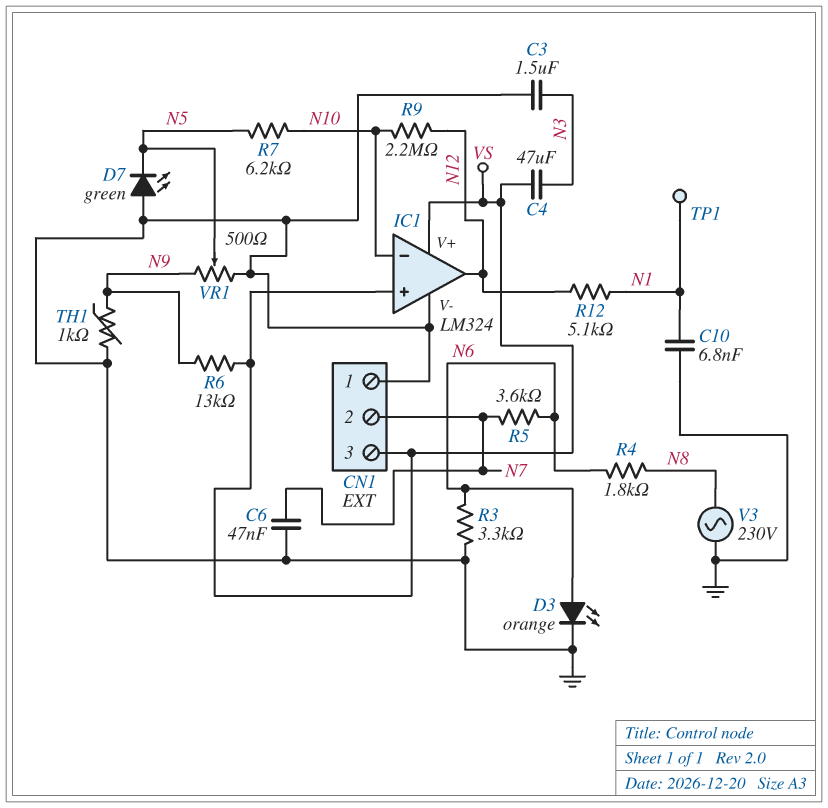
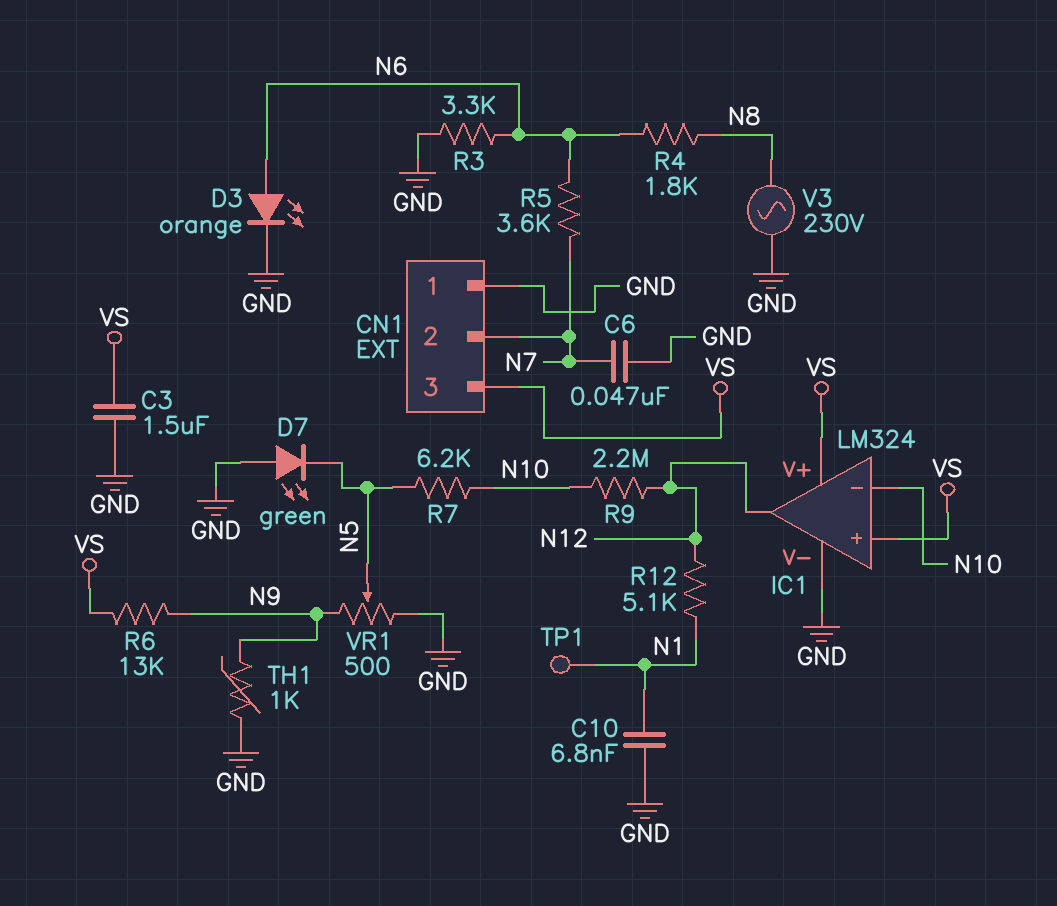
C3: 1.5uF (GND, N3) -> 1.5uF (GND, VS)
C4: 47uF (N3, VS) -> none

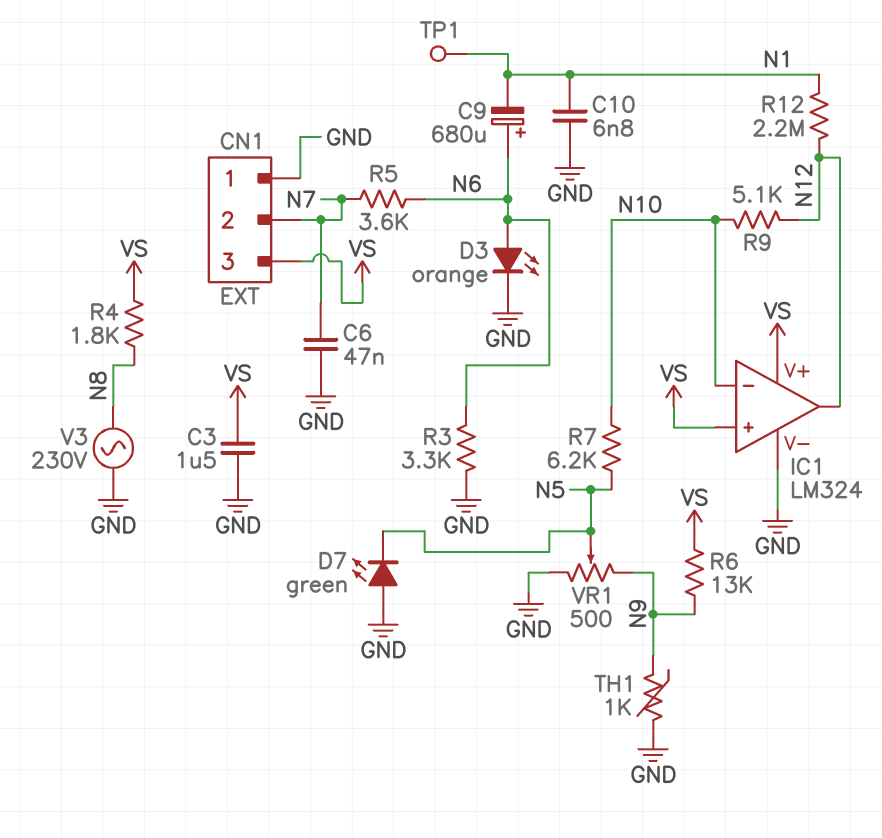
C9: none -> 680uF (plus N6, minus N1)
R4: 1.8k (N6, N8) -> 1.8k (N8, VS)
R9: 2.2M (N10, N12) -> 5.1k (N10, N12)
R12: 5.1k (N1, N12) -> 2.2M (N1, N12)

